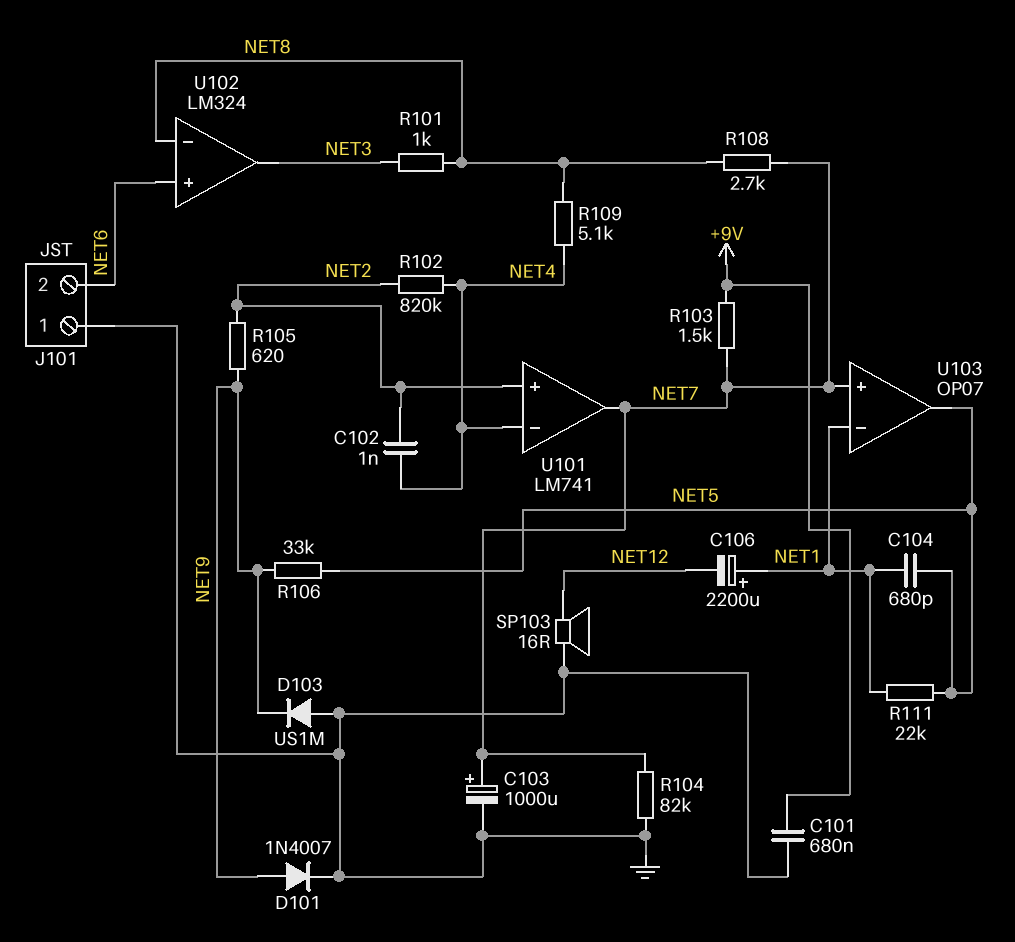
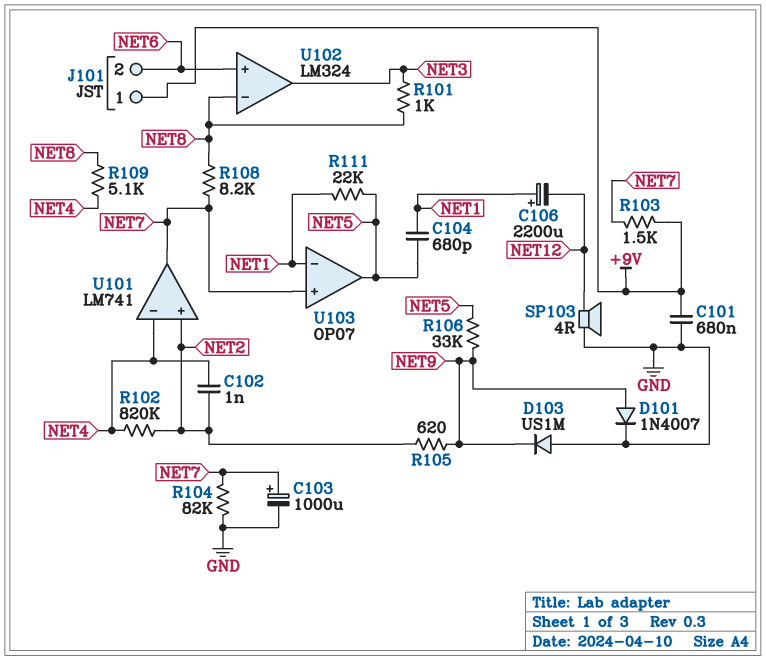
J101 pin 1: GND -> +9V
R108: 2.7k (NET7, NET8) -> 8.2k (NET7, NET8)
SP103: speaker 16R (GND, NET12) -> speaker 4R (GND, NET12)

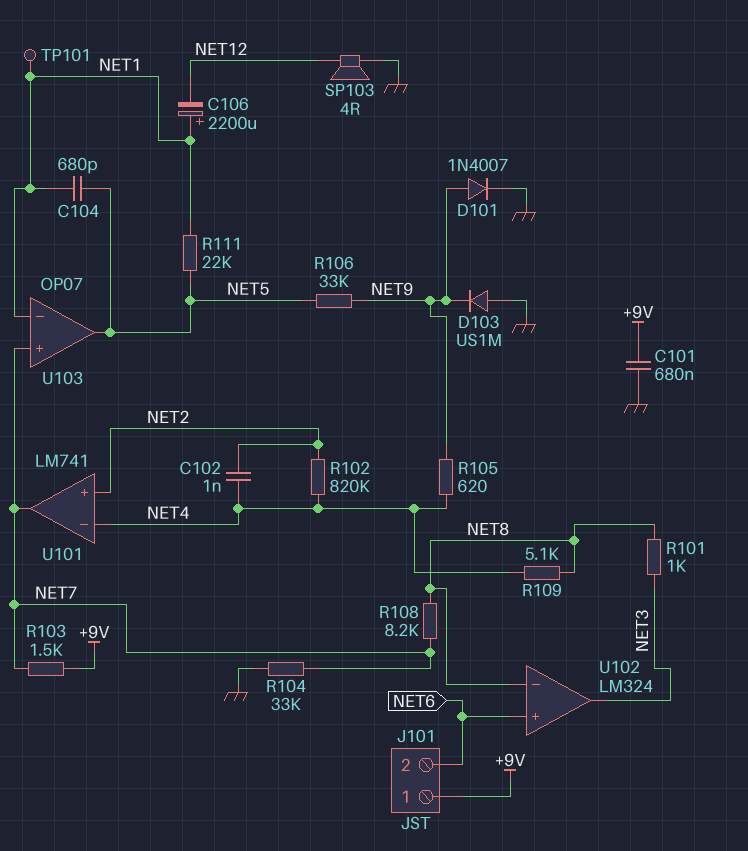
C103: 1000uF (plus NET7, minus GND) -> none
R104: 82k (GND, NET7) -> 33k (GND, NET7)
R105: 620 (NET2, NET9) -> 620 (NET4, NET9)
TP101: none -> test point (NET1)

